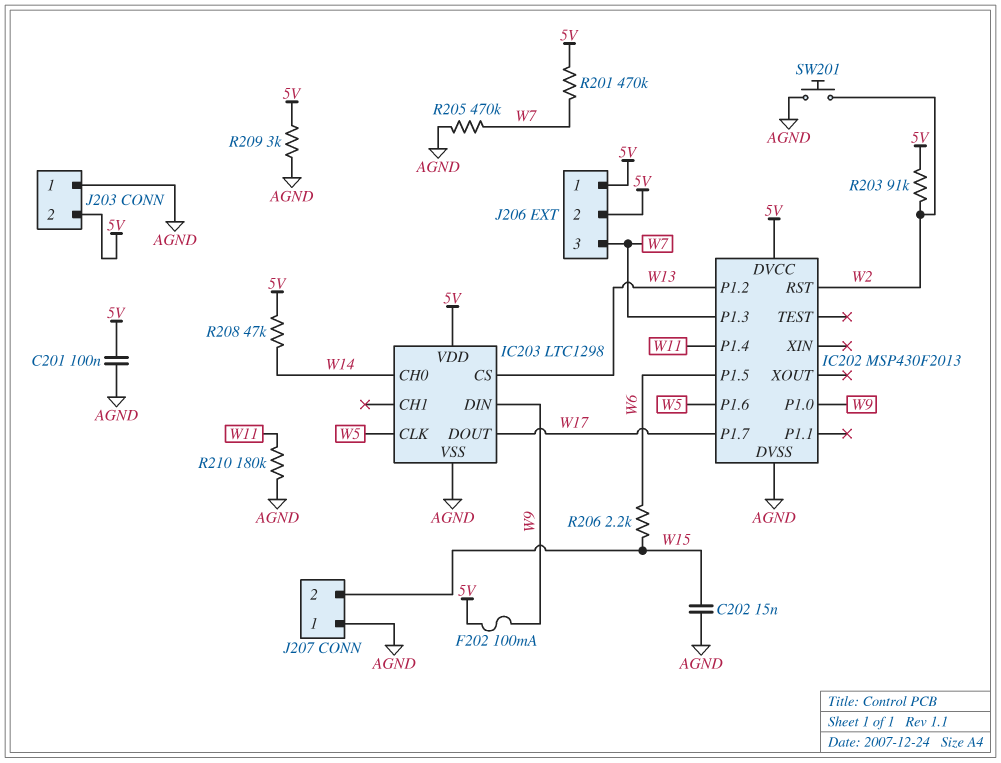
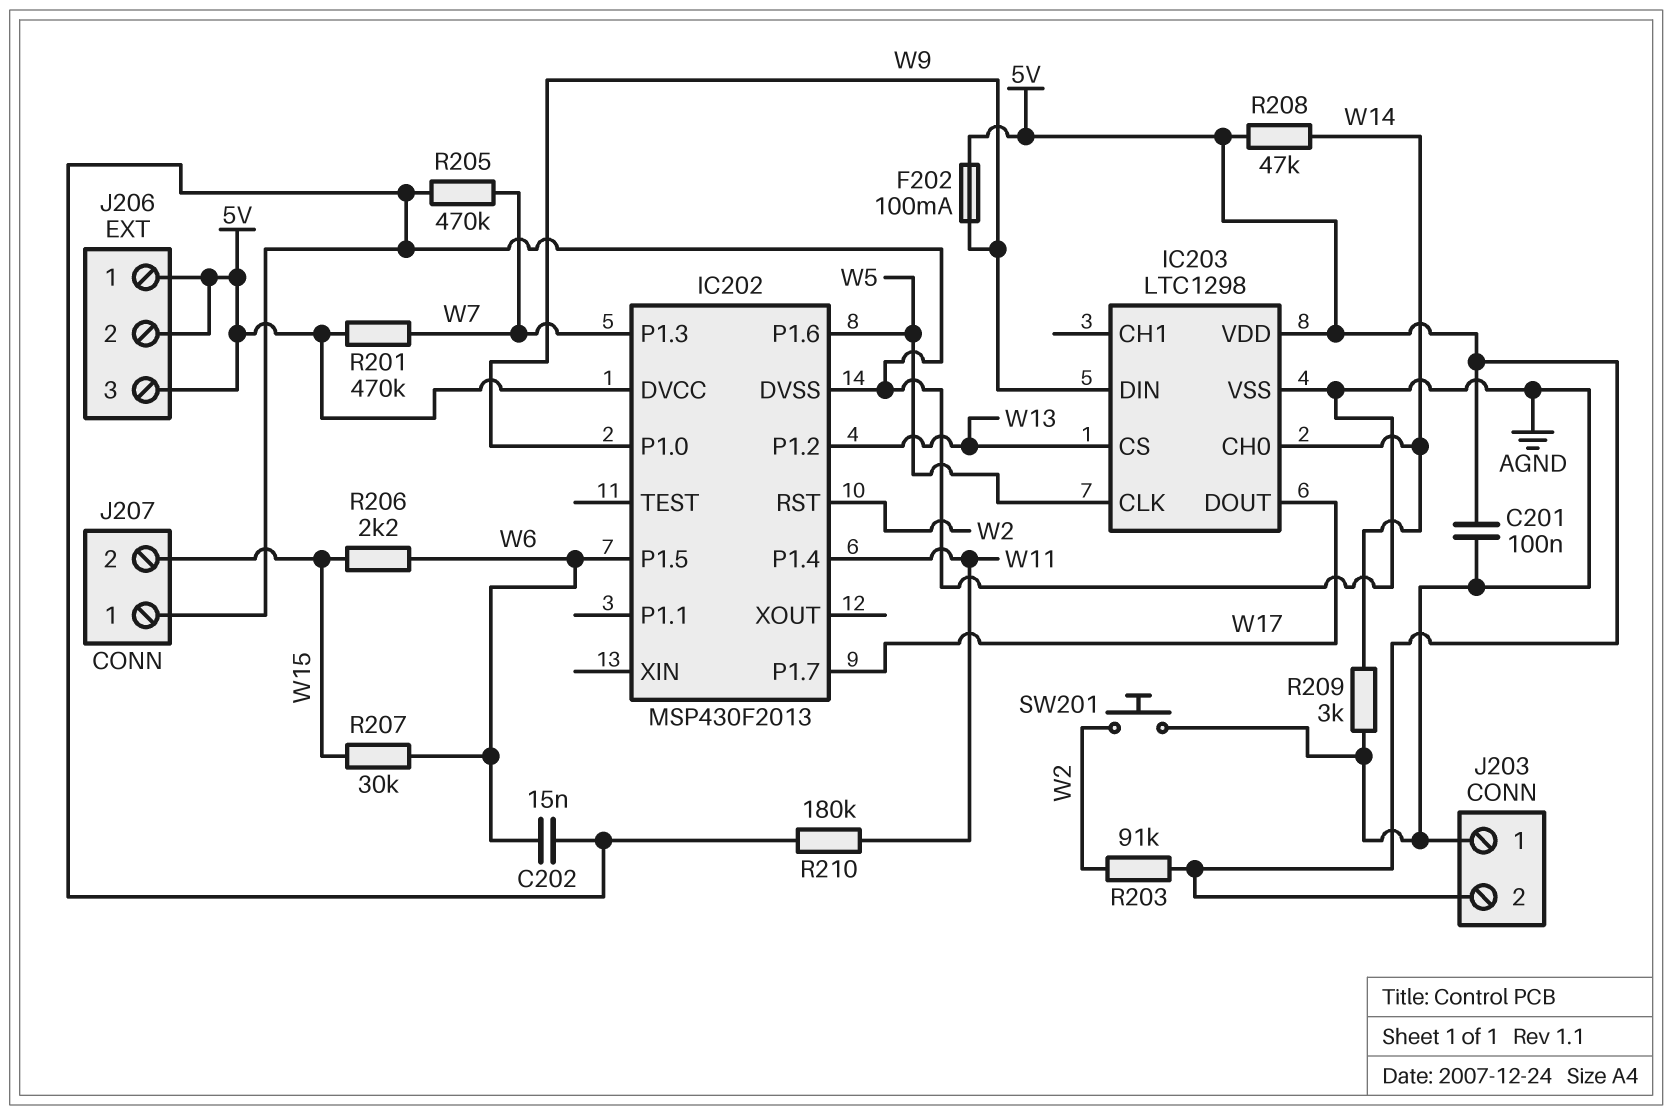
C202: 15nF (AGND, W15) -> 15nF (AGND, W6)
J206 pin 3: W7 -> 5V
R207: none -> 30k (W6, W15)
R209: 3k (5V, AGND) -> 3k (AGND, W14)

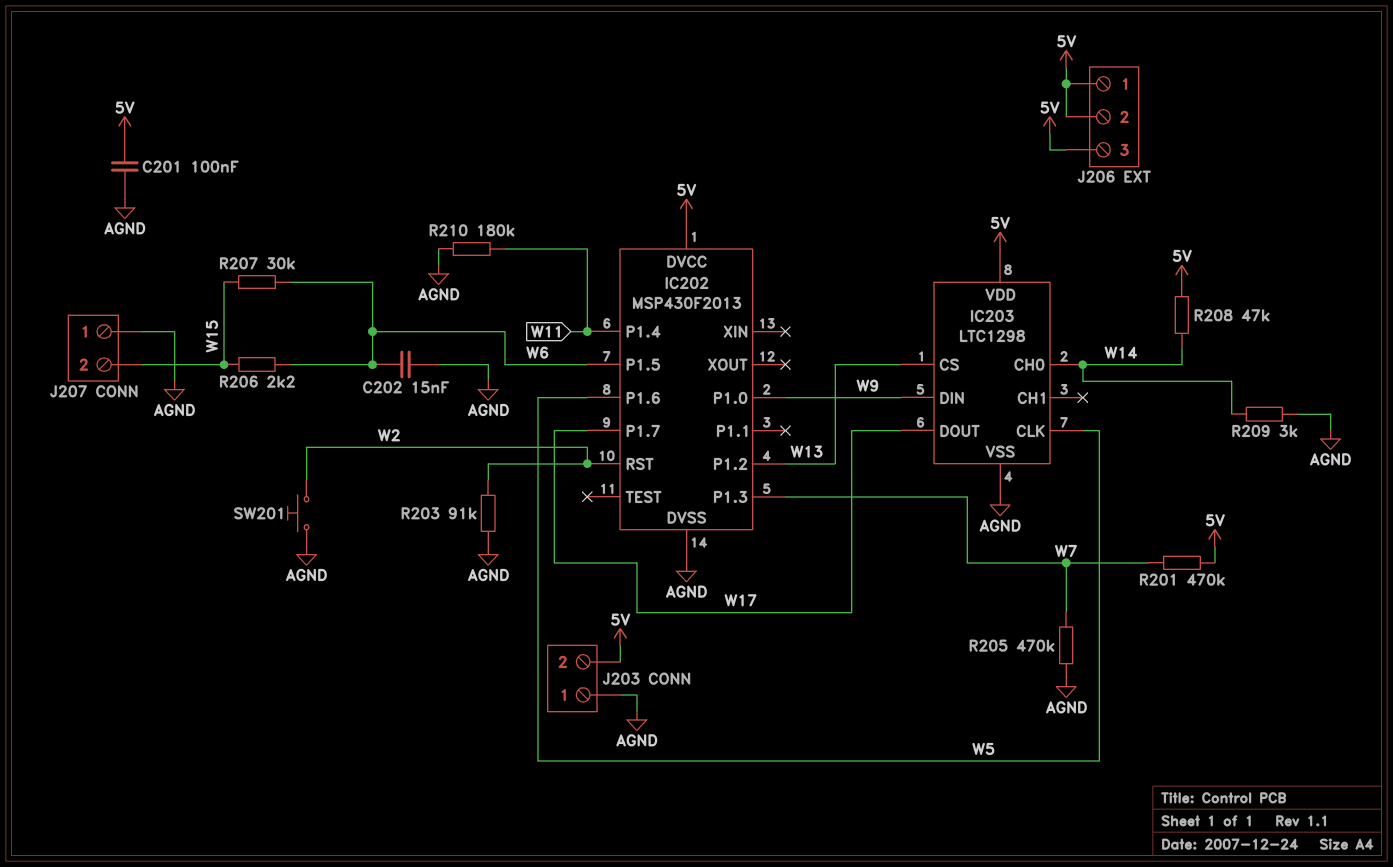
F202: 100mA (5V, W9) -> none
R203: 91k (5V, W2) -> 91k (AGND, W2)

